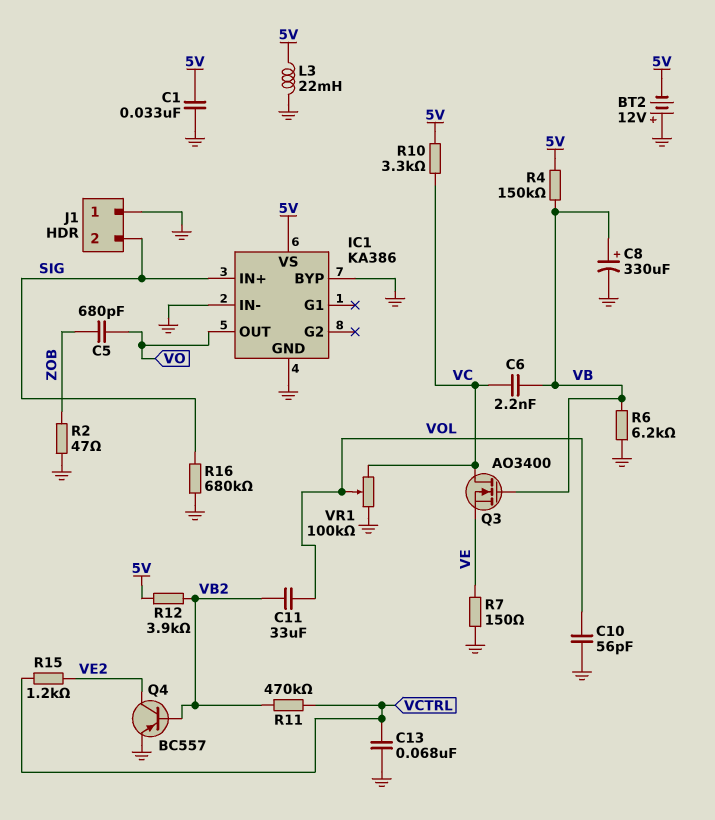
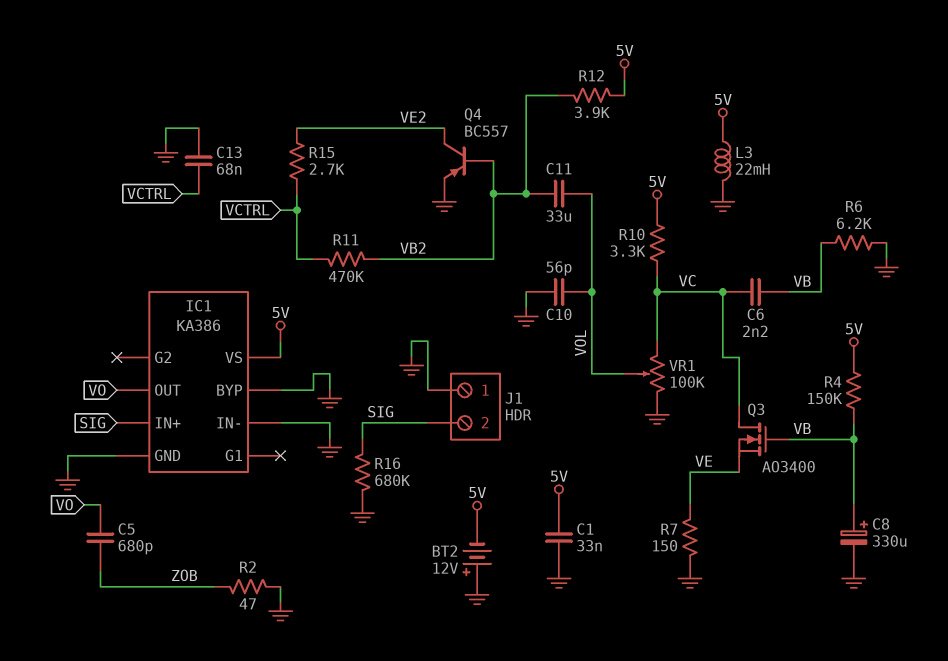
R15: 1.2k (VCTRL, VE2) -> 2.7k (VCTRL, VE2)

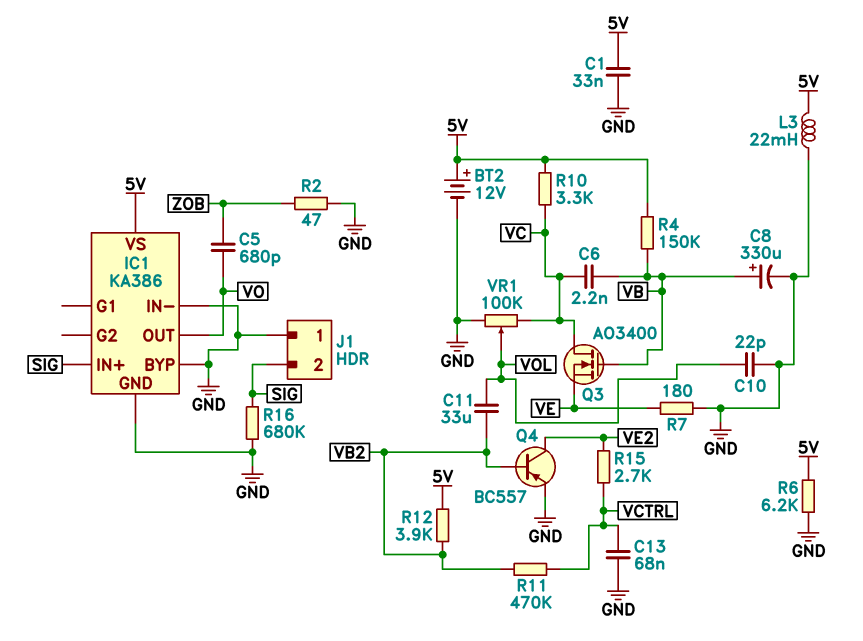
BT2: 12V (plus GND, minus 5V) -> 12V (plus 5V, minus GND)
C10: 56pF (GND, VOL) -> 22pF (GND, VOL)
R6: 6.2k (GND, VB) -> 6.2k (5V, GND)
R7: 150 (GND, VE) -> 180 (GND, VE)

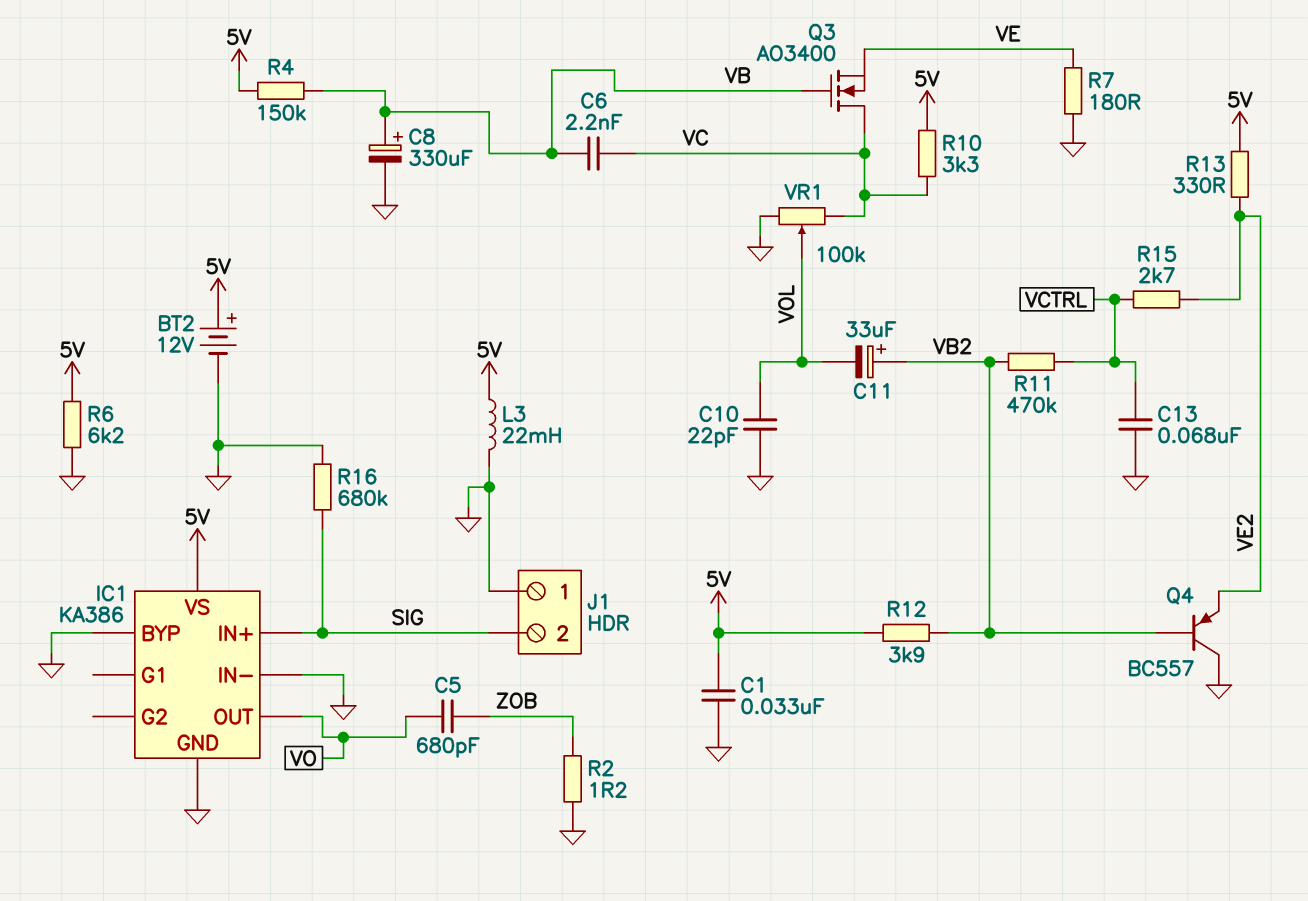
C11: 33uF (VB2, VOL) -> 33uF (plus VB2, minus VOL)
Q4: PNP BC557 (B VB2, C VE2, E GND) -> PNP BC557 (B VB2, C GND, E VE2)
R2: 47 (GND, ZOB) -> 1.2 (GND, ZOB)
R13: none -> 330 (5V, VE2)

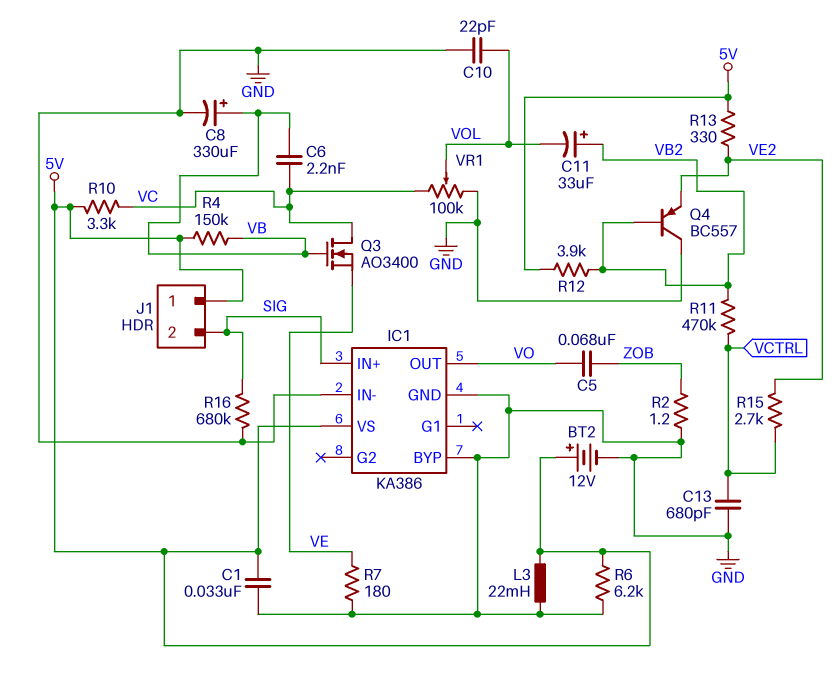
C5: 680pF (VO, ZOB) -> 68nF (VO, ZOB)
C13: 68nF (GND, VCTRL) -> 680pF (GND, VCTRL)
J1 pin 1: GND -> 5V

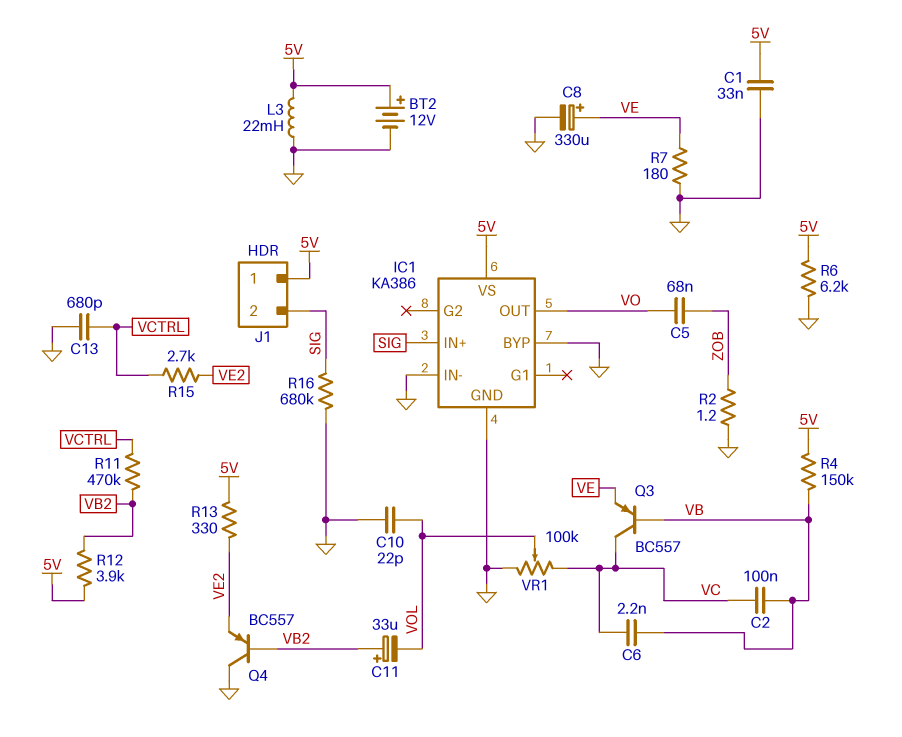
C2: none -> 100nF (VB, VC)
C8: 330uF (plus VB, minus GND) -> 330uF (plus VE, minus GND)
Q3: NMOS AO3400 (G VB, D VC, S VE) -> PNP BC557 (B VB, C VC, E VE)
R10: 3.3k (5V, VC) -> none

